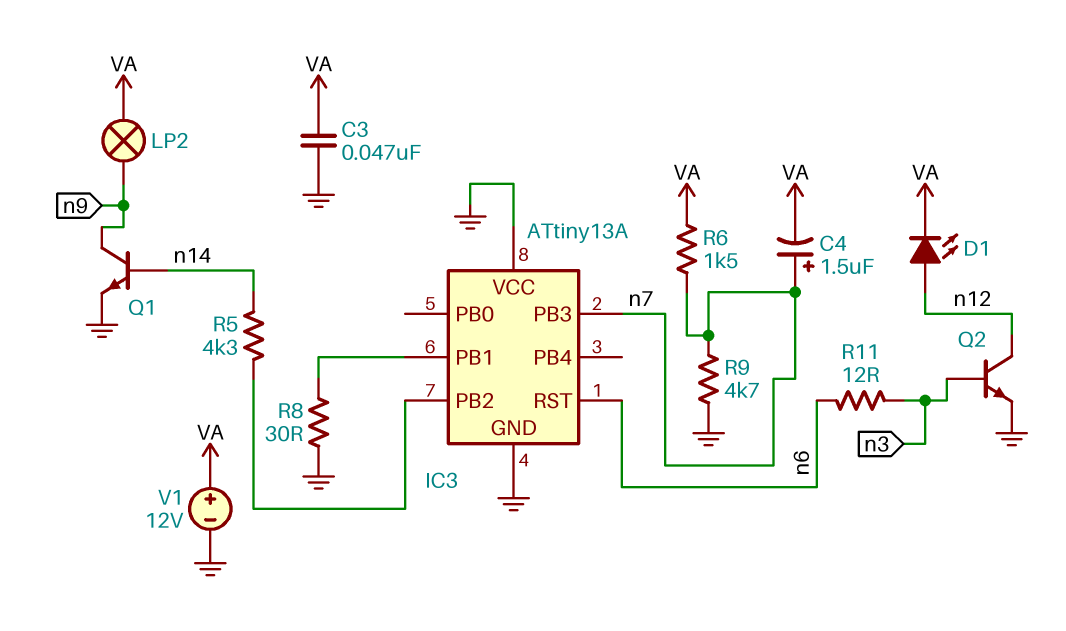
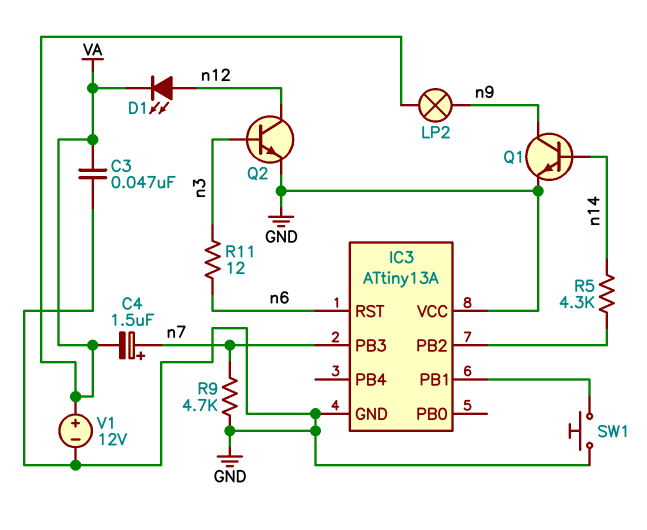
R6: 1.5k (VA, n7) -> none
R8: 30 (GND, IC3/PB1) -> none
SW1: none -> button (GND, IC3/PB1)

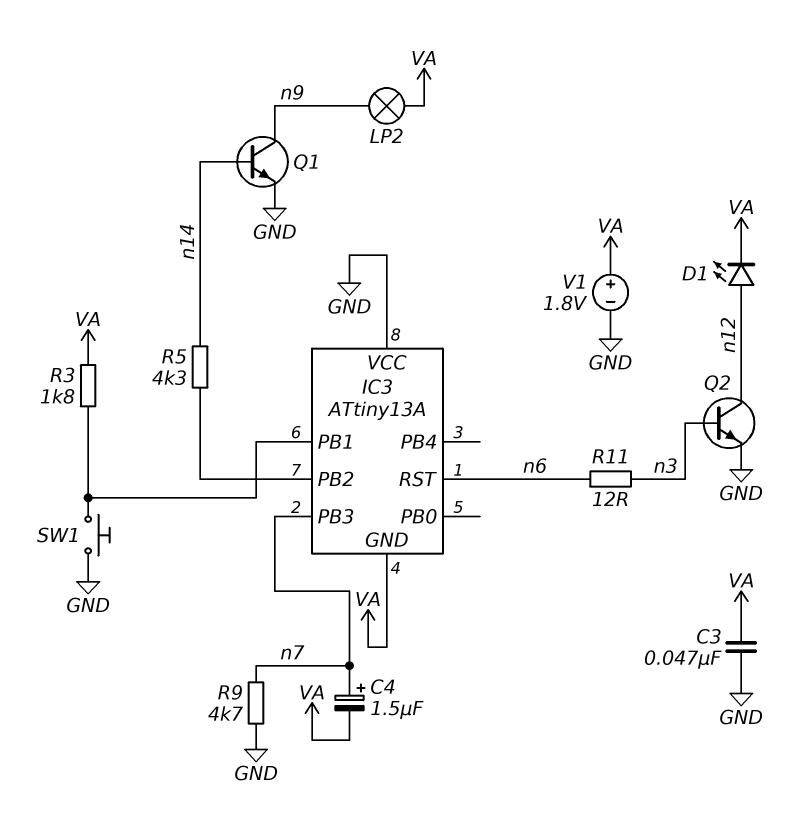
IC3 pin GND: GND -> VA
R3: none -> 1.8k (IC3/PB1, VA)
V1: 12V (plus VA, minus GND) -> 1.8V (plus VA, minus GND)

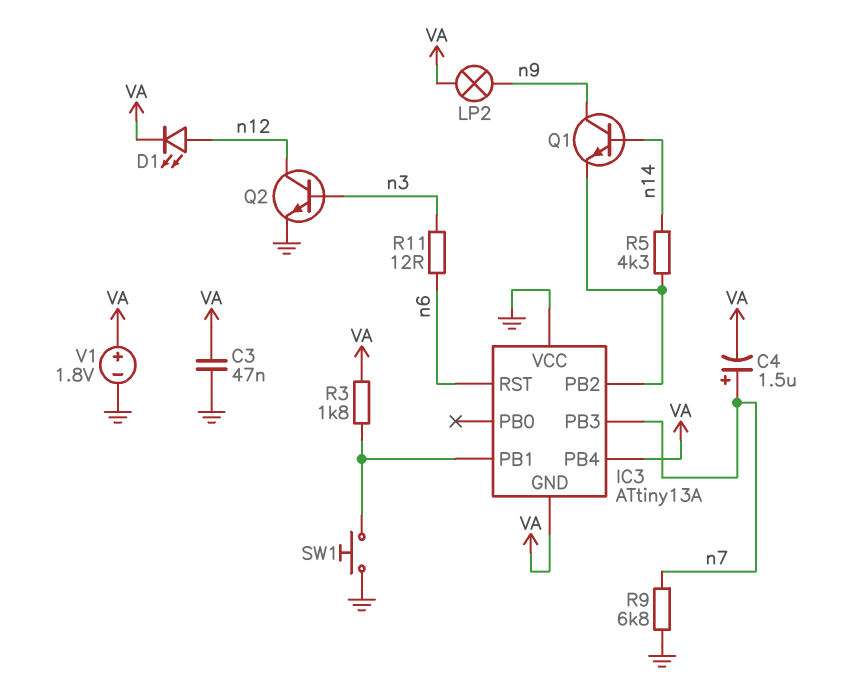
IC3 pin PB4: none -> VA
Q1: NPN (B n14, C n9, E GND) -> NPN (B n14, C n9, E IC3/PB2)
R9: 4.7k (GND, n7) -> 6.8k (GND, n7)

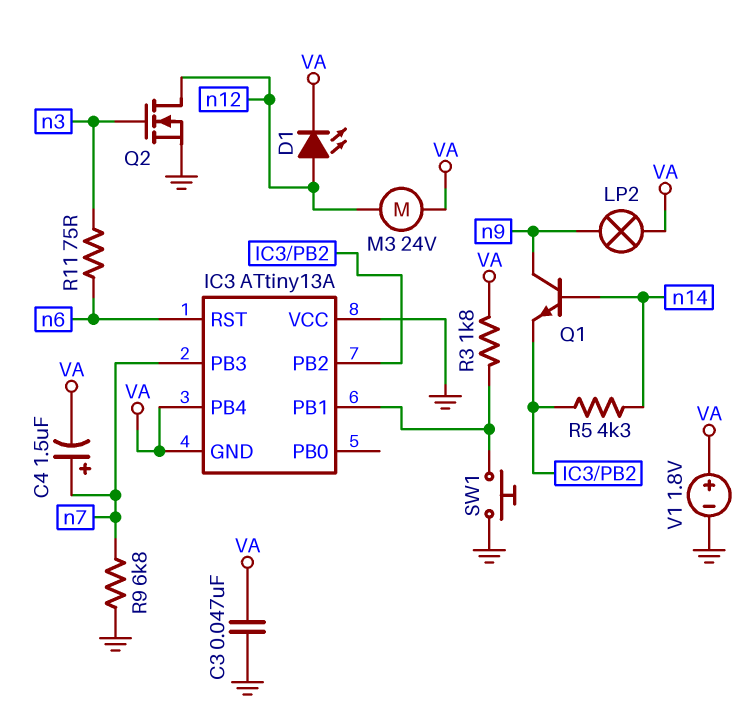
M3: none -> motor 24V (VA, n12)
Q2: NPN (B n3, C n12, E GND) -> NMOS (G n3, D n12, S GND)
R11: 12 (n3, n6) -> 75 (n3, n6)

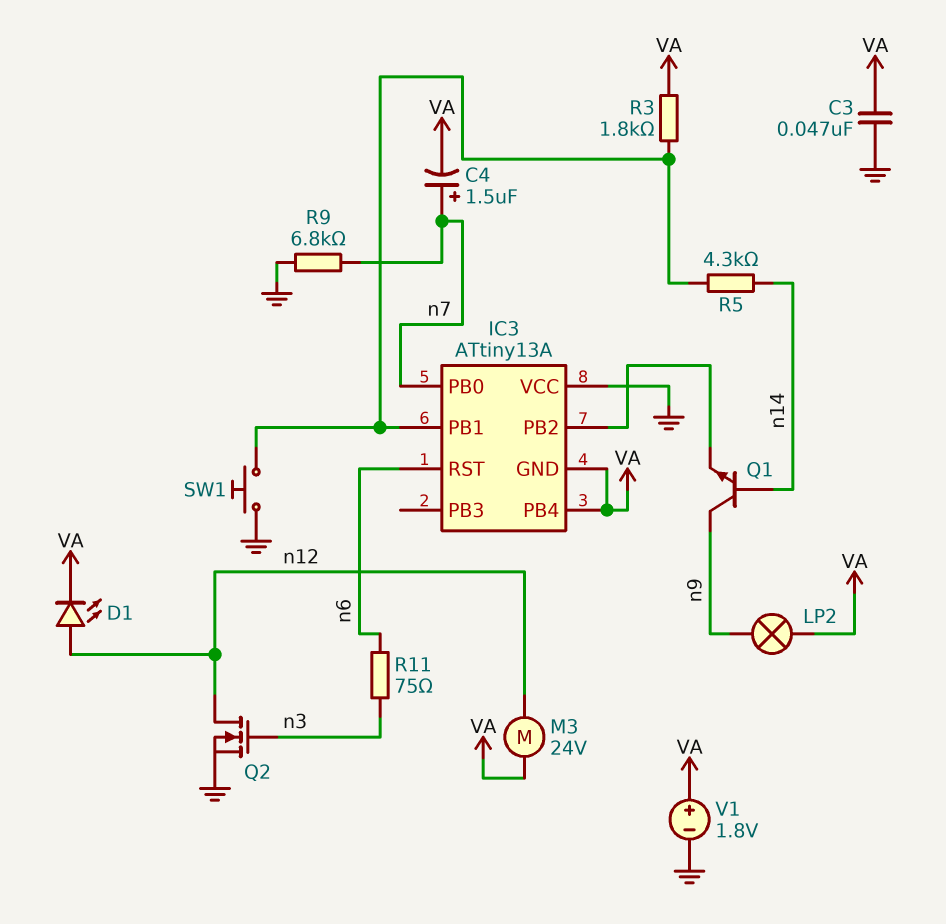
IC3 pin PB0: none -> n7
IC3 pin PB3: n7 -> none
R5: 4.3k (IC3/PB2, n14) -> 4.3k (IC3/PB1, n14)

